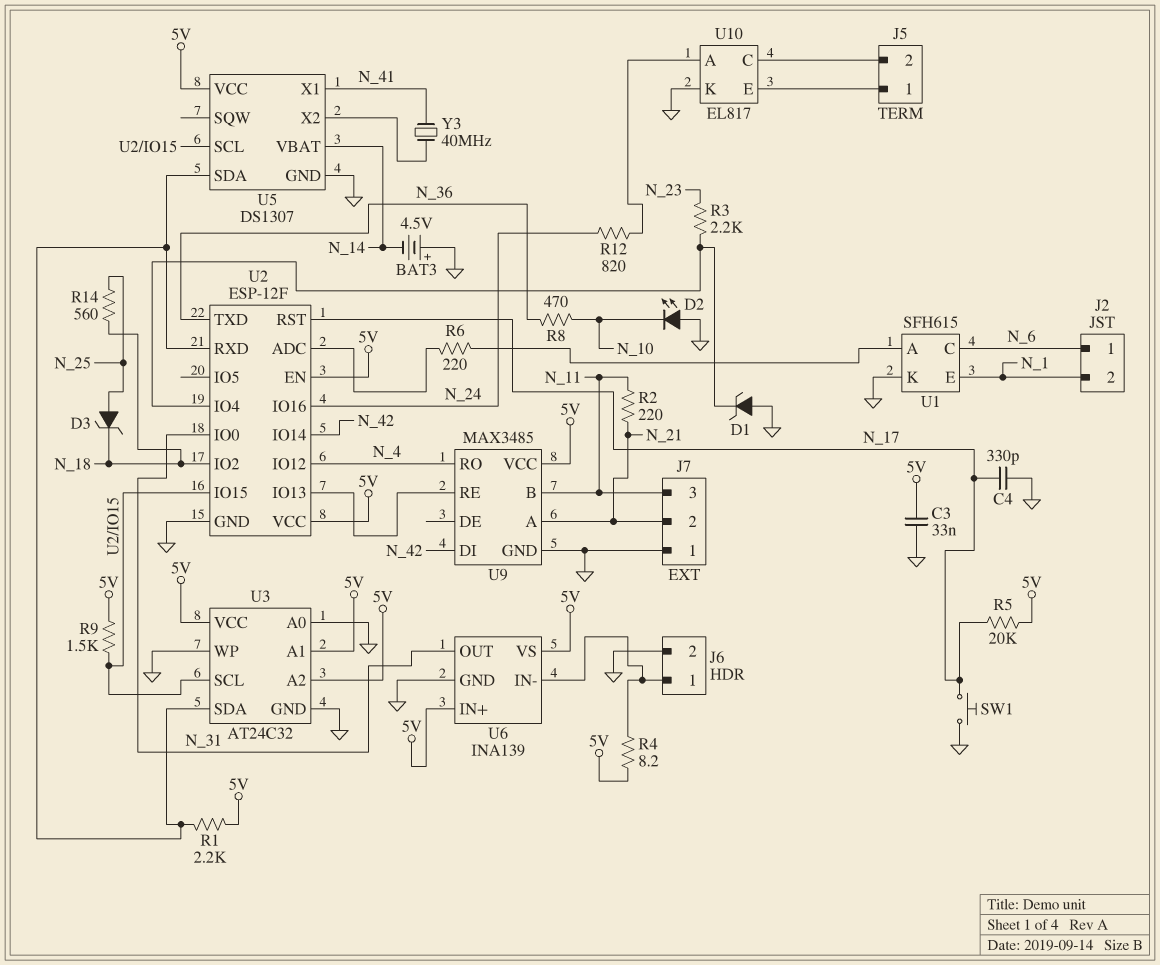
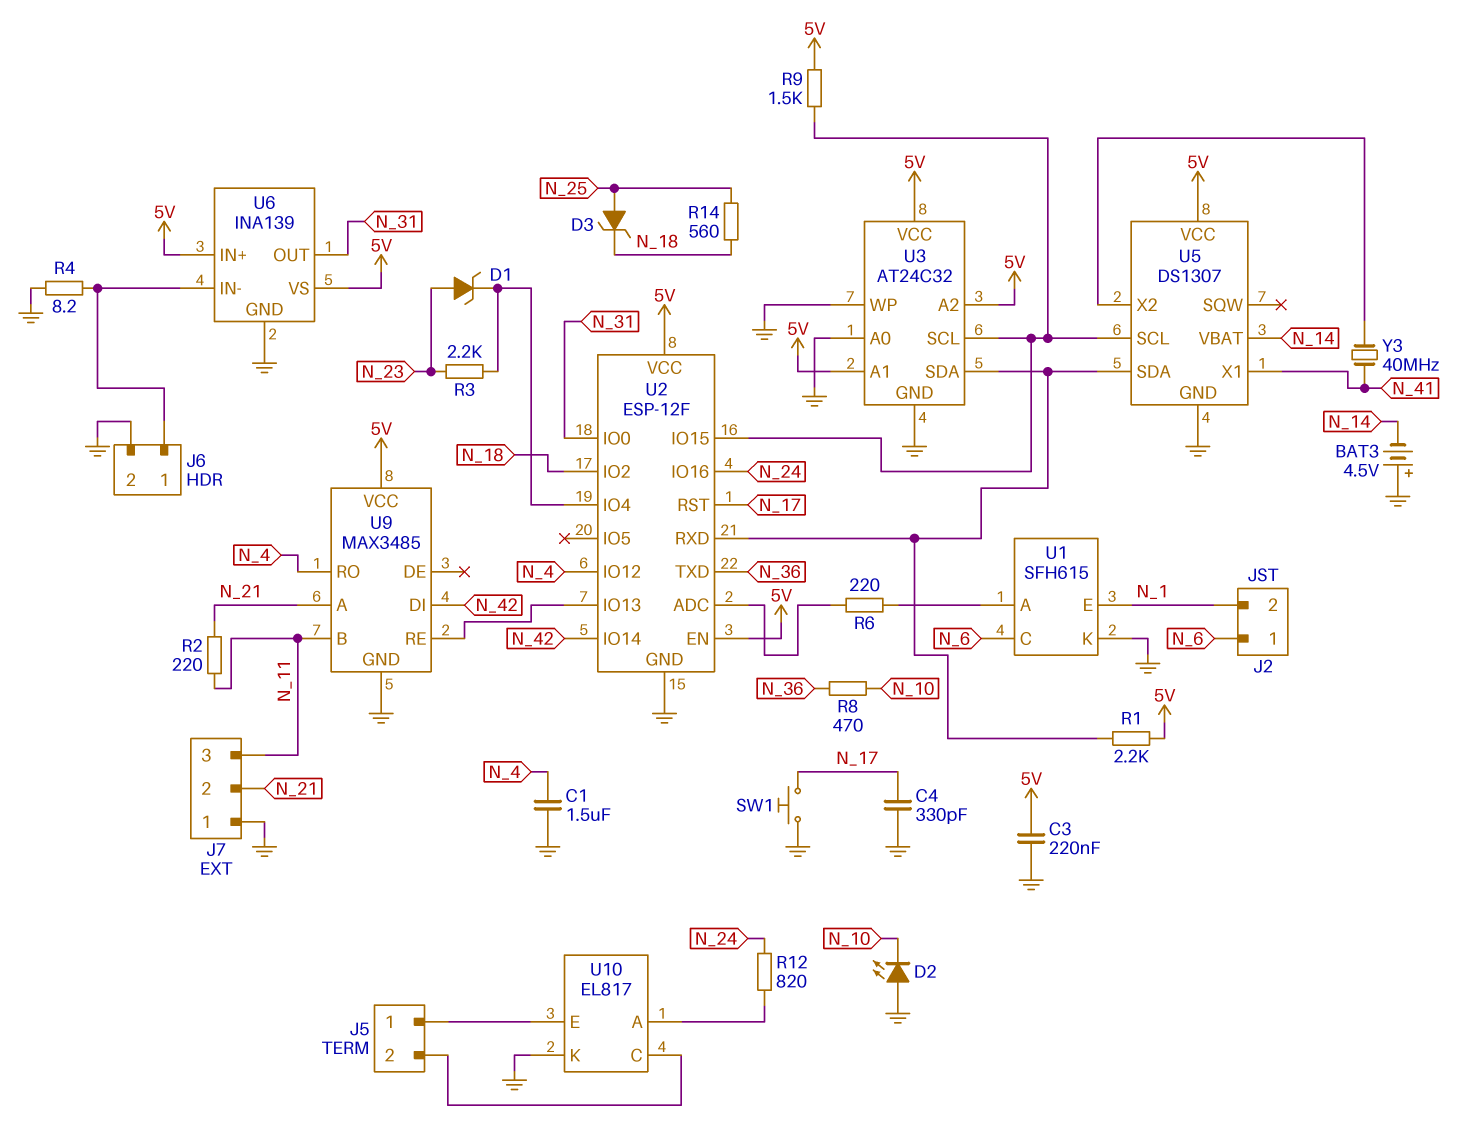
C1: none -> 1.5uF (GND, N_4)
C3: 33nF (5V, GND) -> 220nF (5V, GND)
D1: zener (A GND, K U2/IO4) -> zener (A N_23, K U2/IO4)
R4: 8.2 (5V, J6/1) -> 8.2 (GND, J6/1)
R5: 20k (5V, N_17) -> none

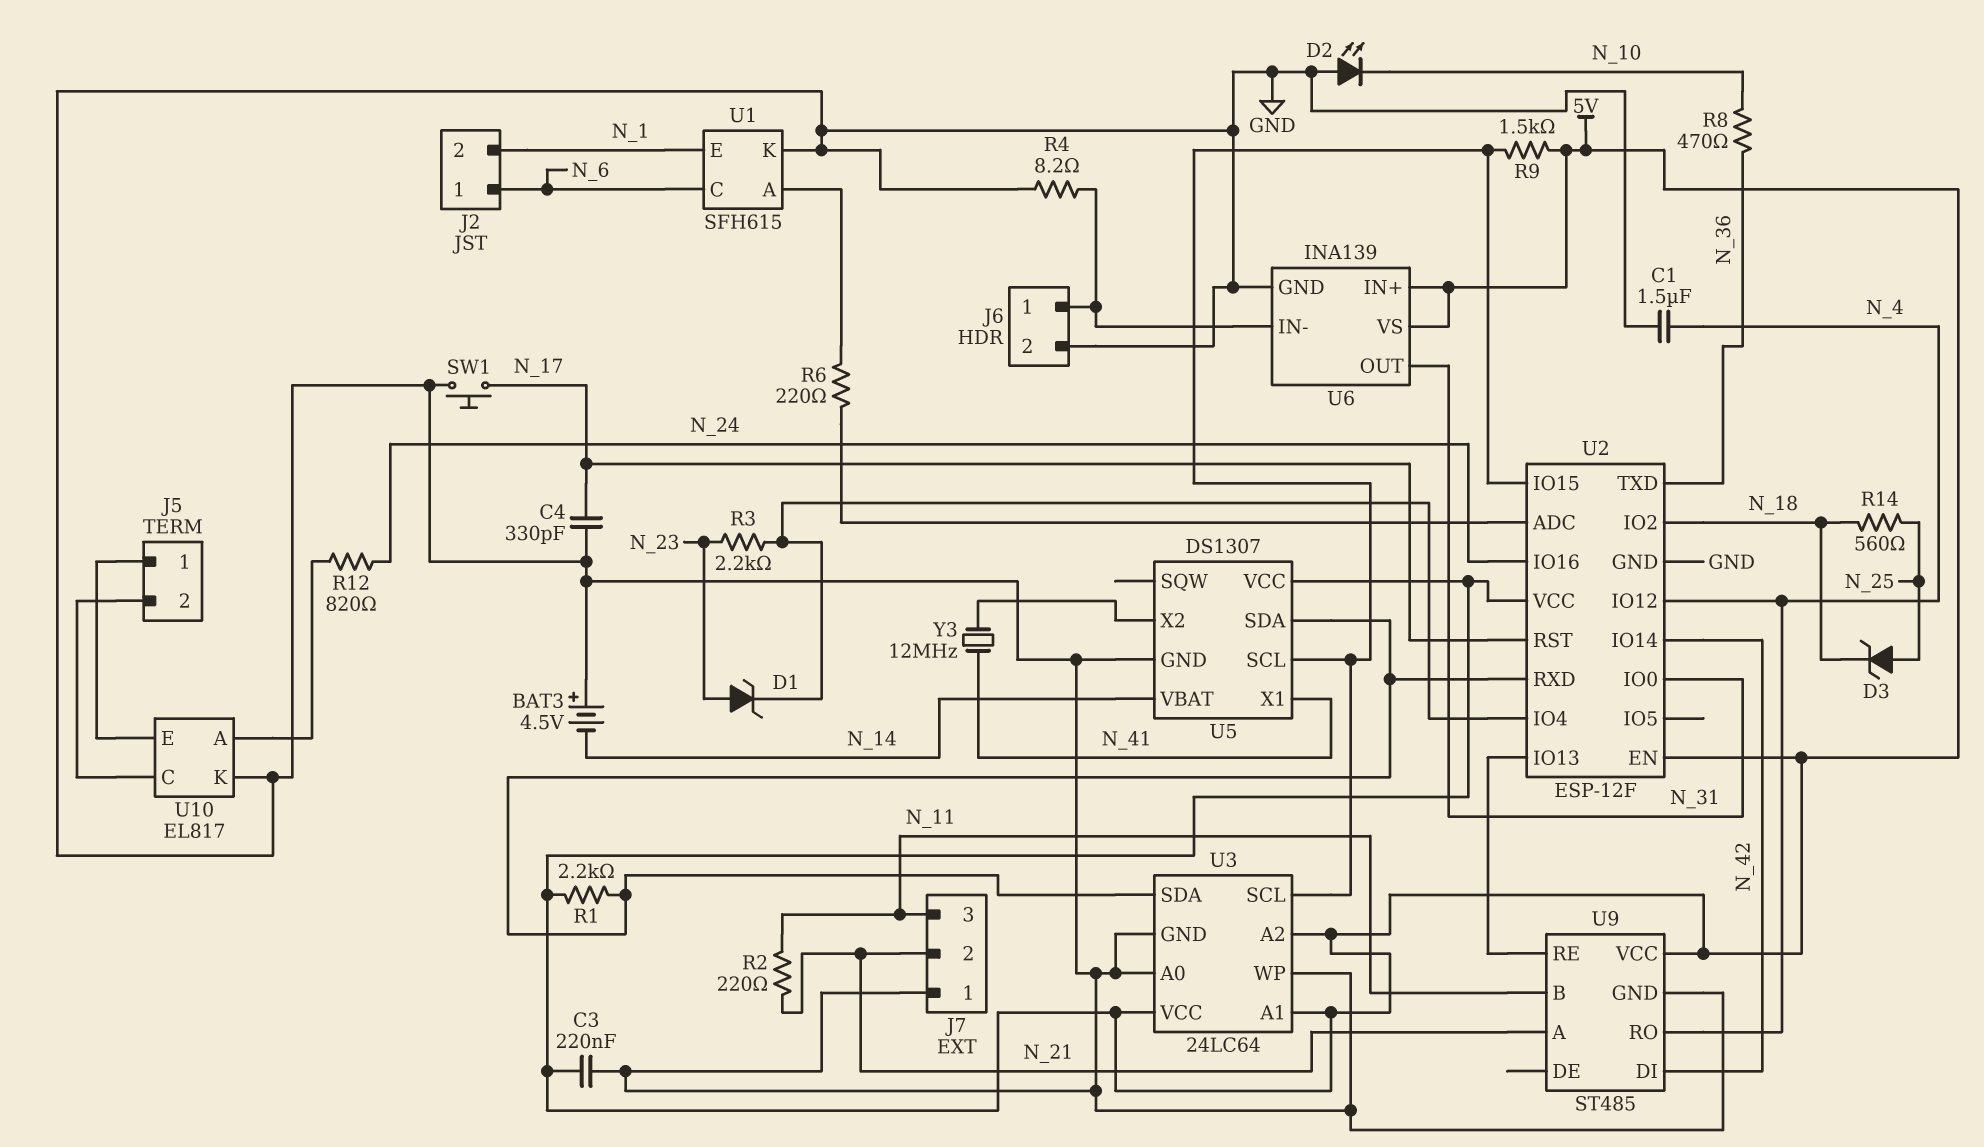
U3: AT24C32 -> 24LC64
U9: MAX3485 -> ST485
Y3: 40MHz (N_41, U5/X2) -> 12MHz (N_41, U5/X2)

